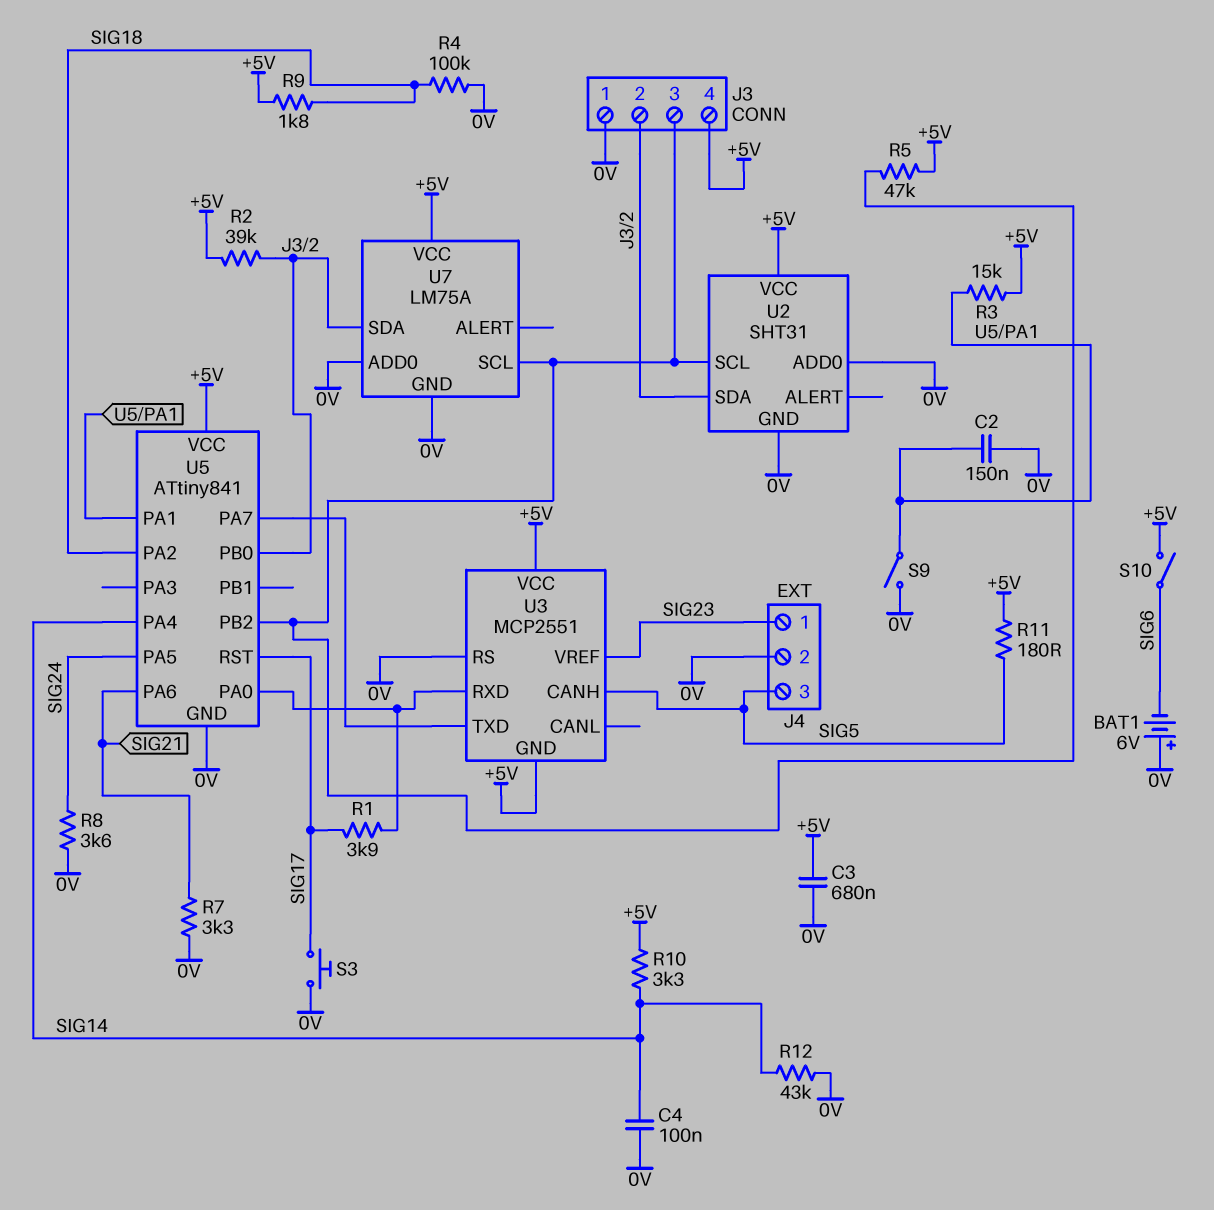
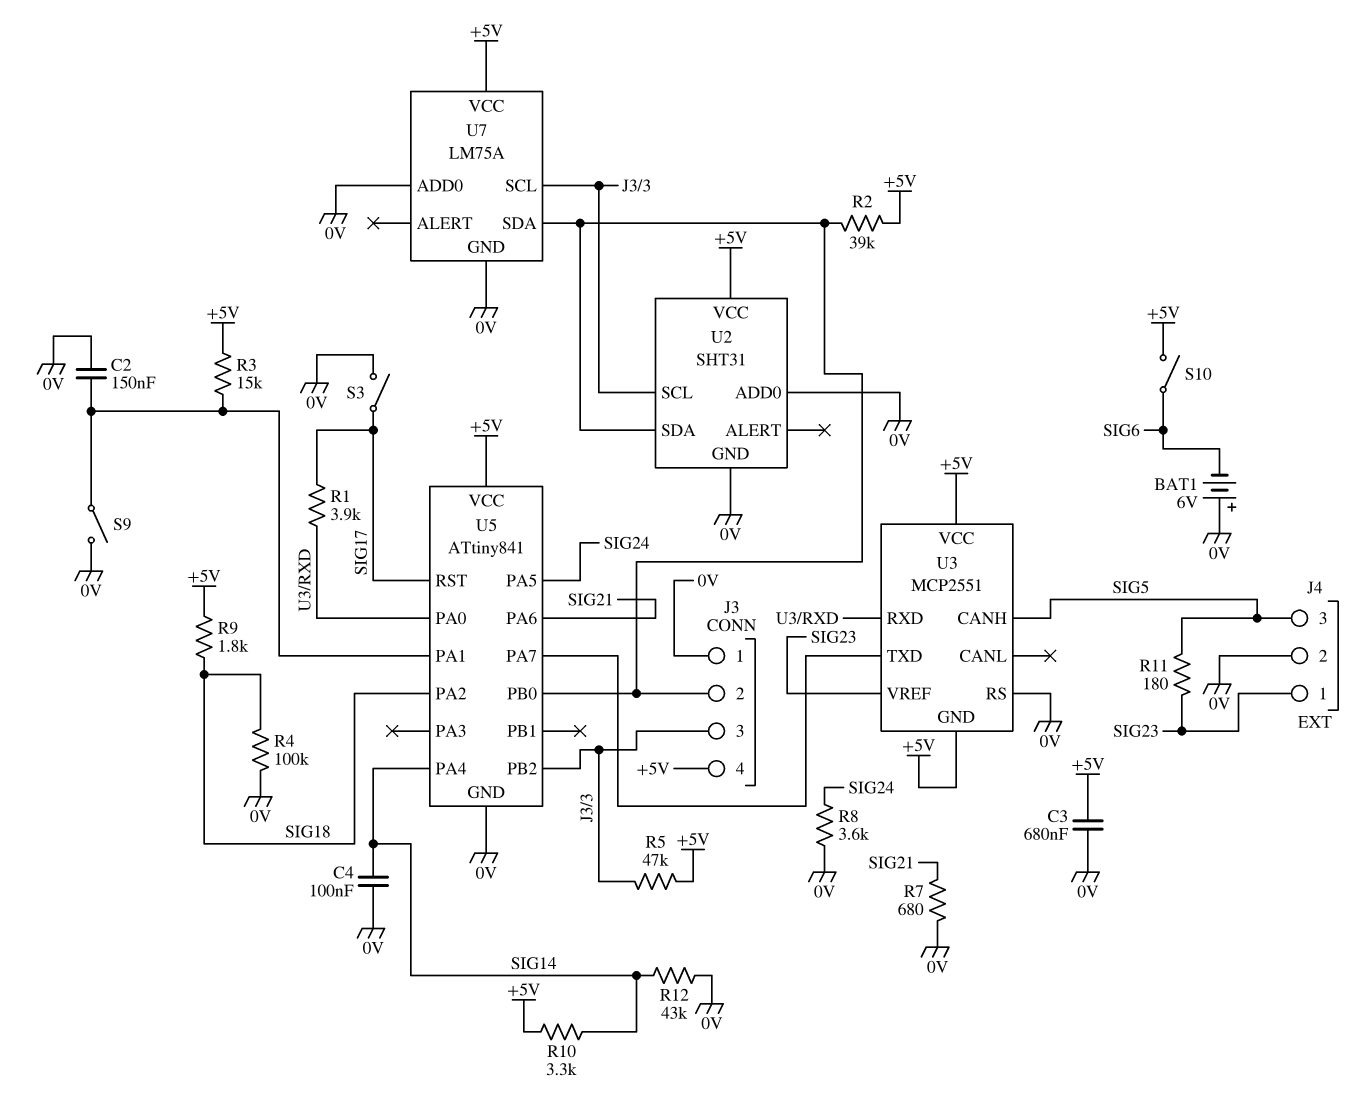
R7: 3.3k (0V, SIG21) -> 680 (0V, SIG21)
R11: 180 (+5V, SIG5) -> 180 (SIG5, SIG23)
S3: button (0V, SIG17) -> switch (0V, SIG17)

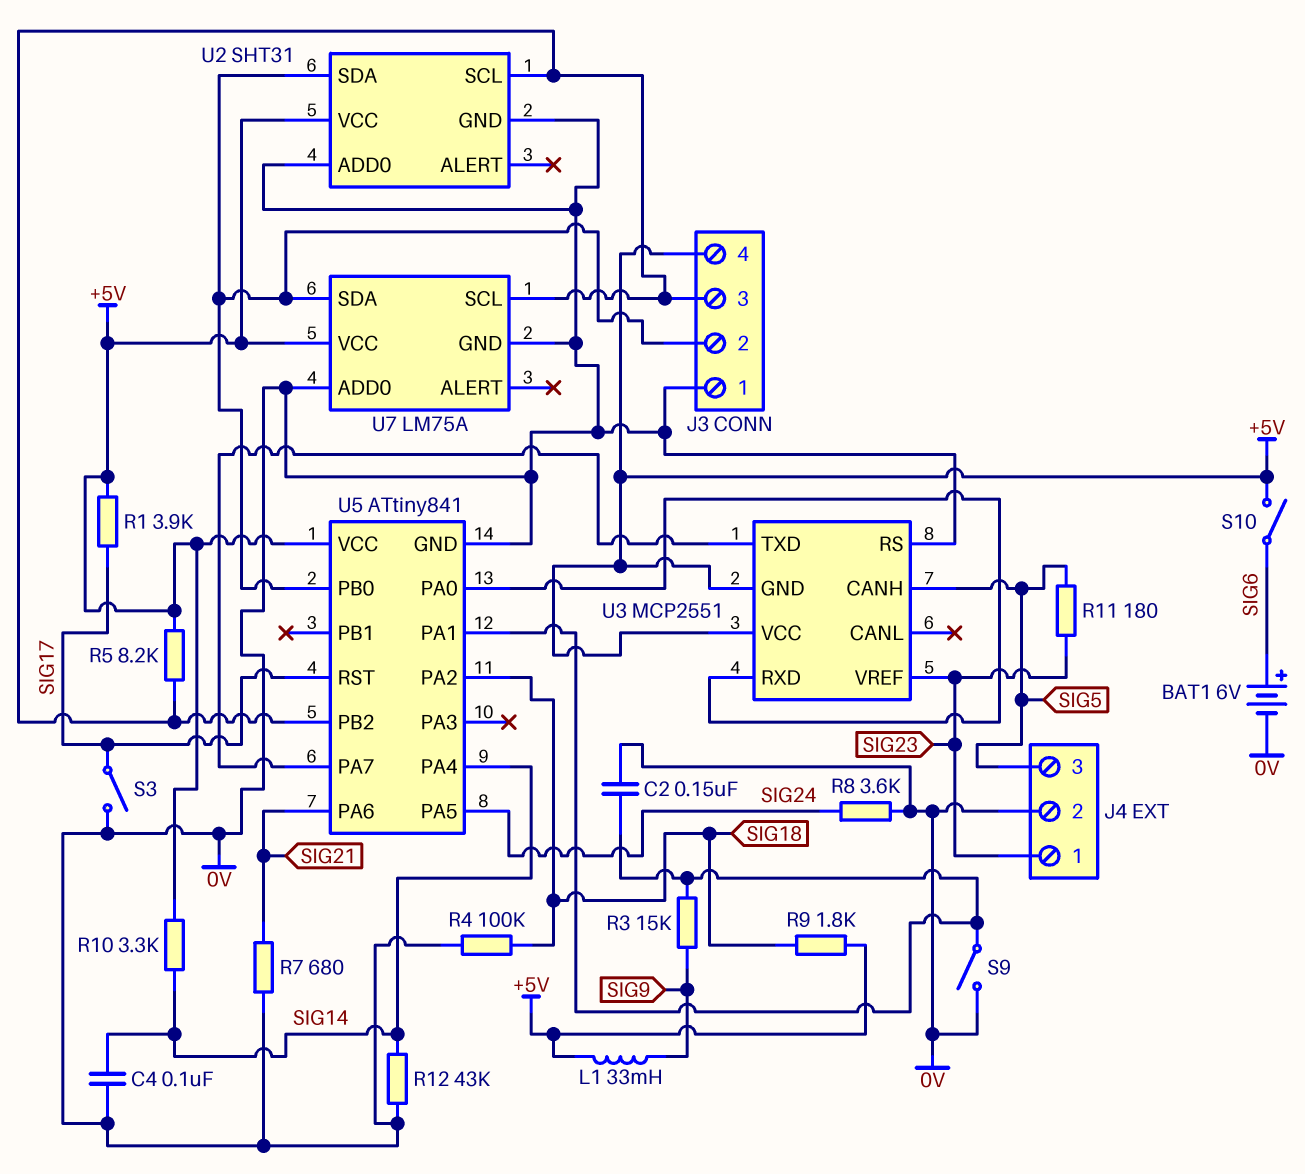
BAT1: 6V (plus 0V, minus SIG6) -> 6V (plus SIG6, minus 0V)
C3: 680nF (+5V, 0V) -> none
L1: none -> 33mH (+5V, SIG9)
R1: 3.9k (SIG17, U3/RXD) -> 3.9k (+5V, SIG17)
R2: 39k (+5V, J3/2) -> none
R3: 15k (+5V, U5/PA1) -> 15k (SIG9, U5/PA1)
R5: 47k (+5V, J3/3) -> 8.2k (+5V, J3/3)

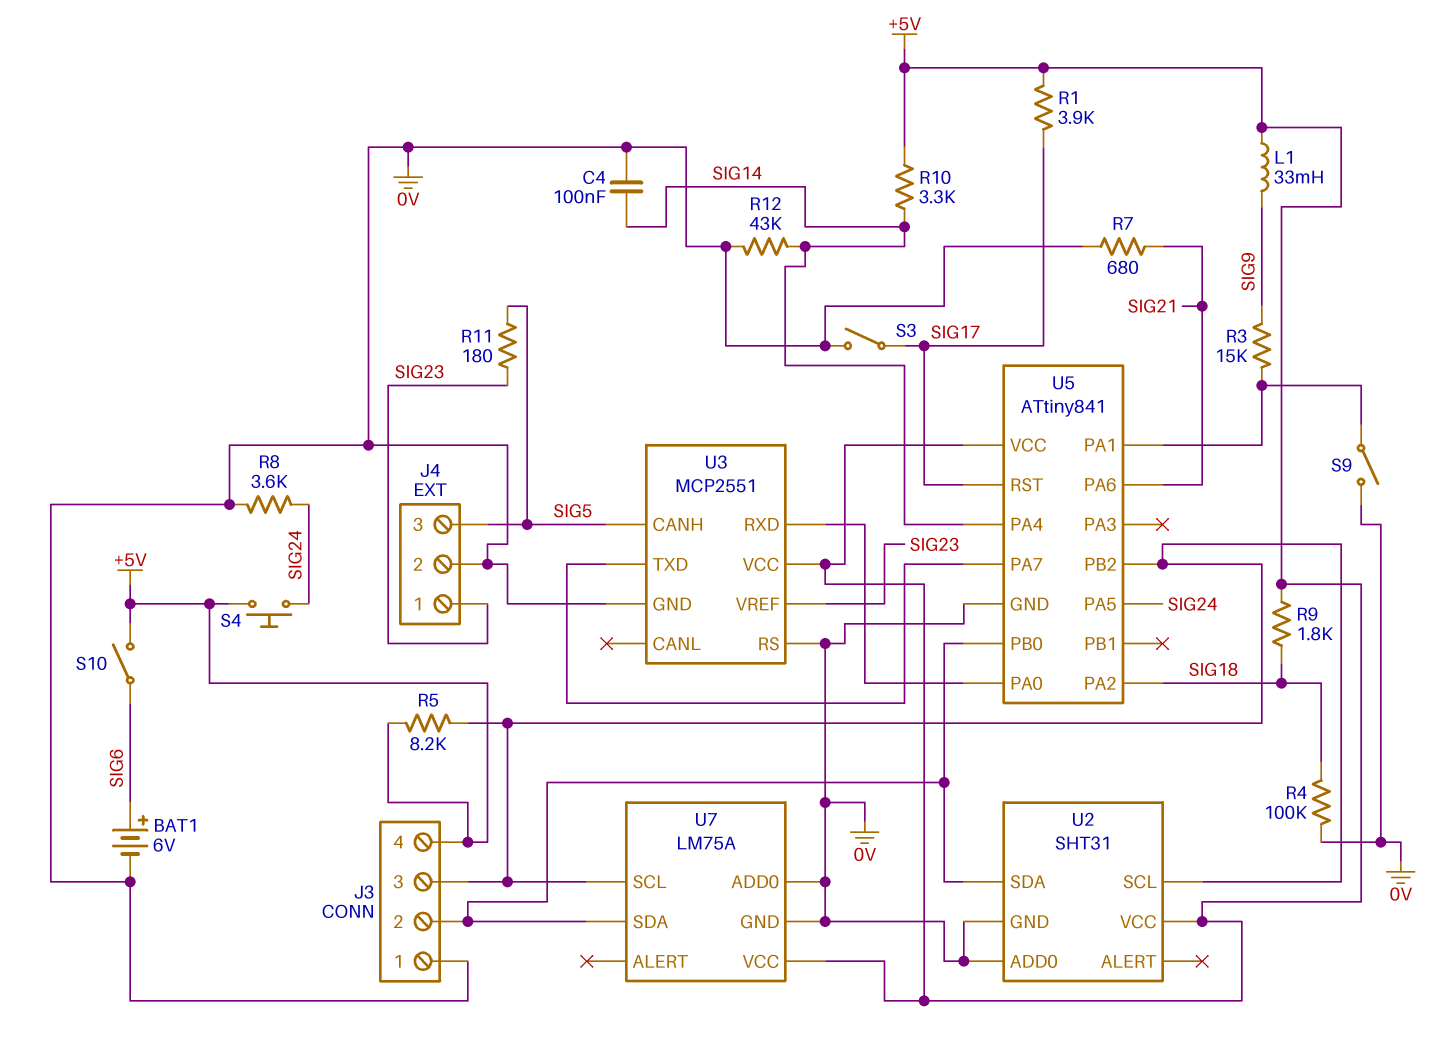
C2: 150nF (0V, U5/PA1) -> none
S4: none -> button (+5V, SIG24)
U3 pin GND: +5V -> 0V

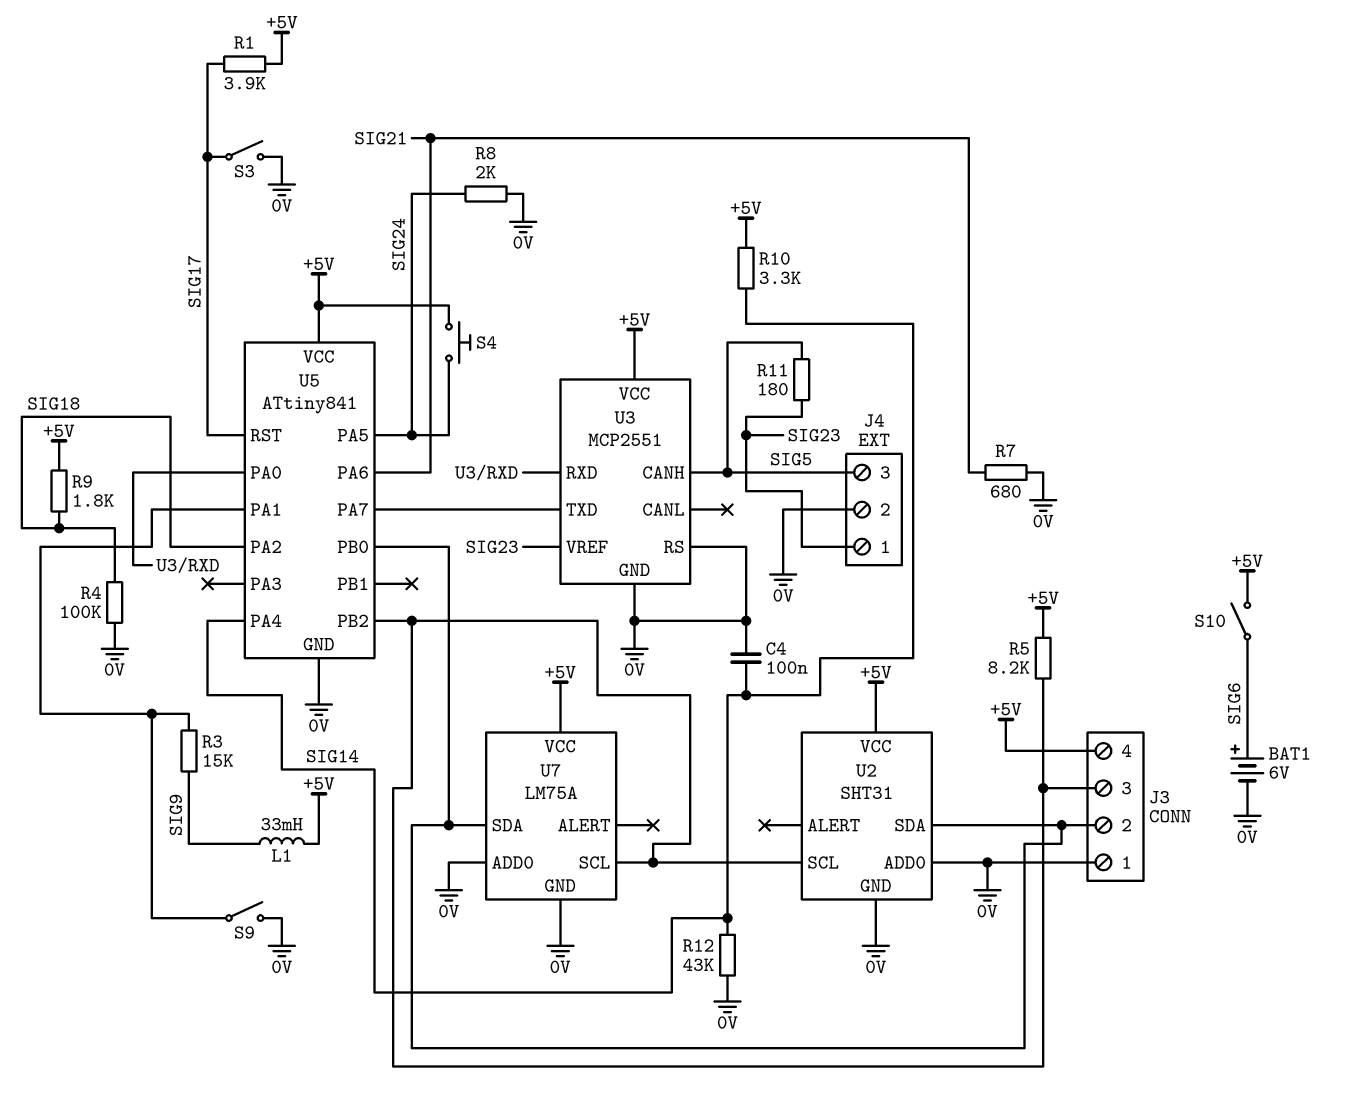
R8: 3.6k (0V, SIG24) -> 2k (0V, SIG24)

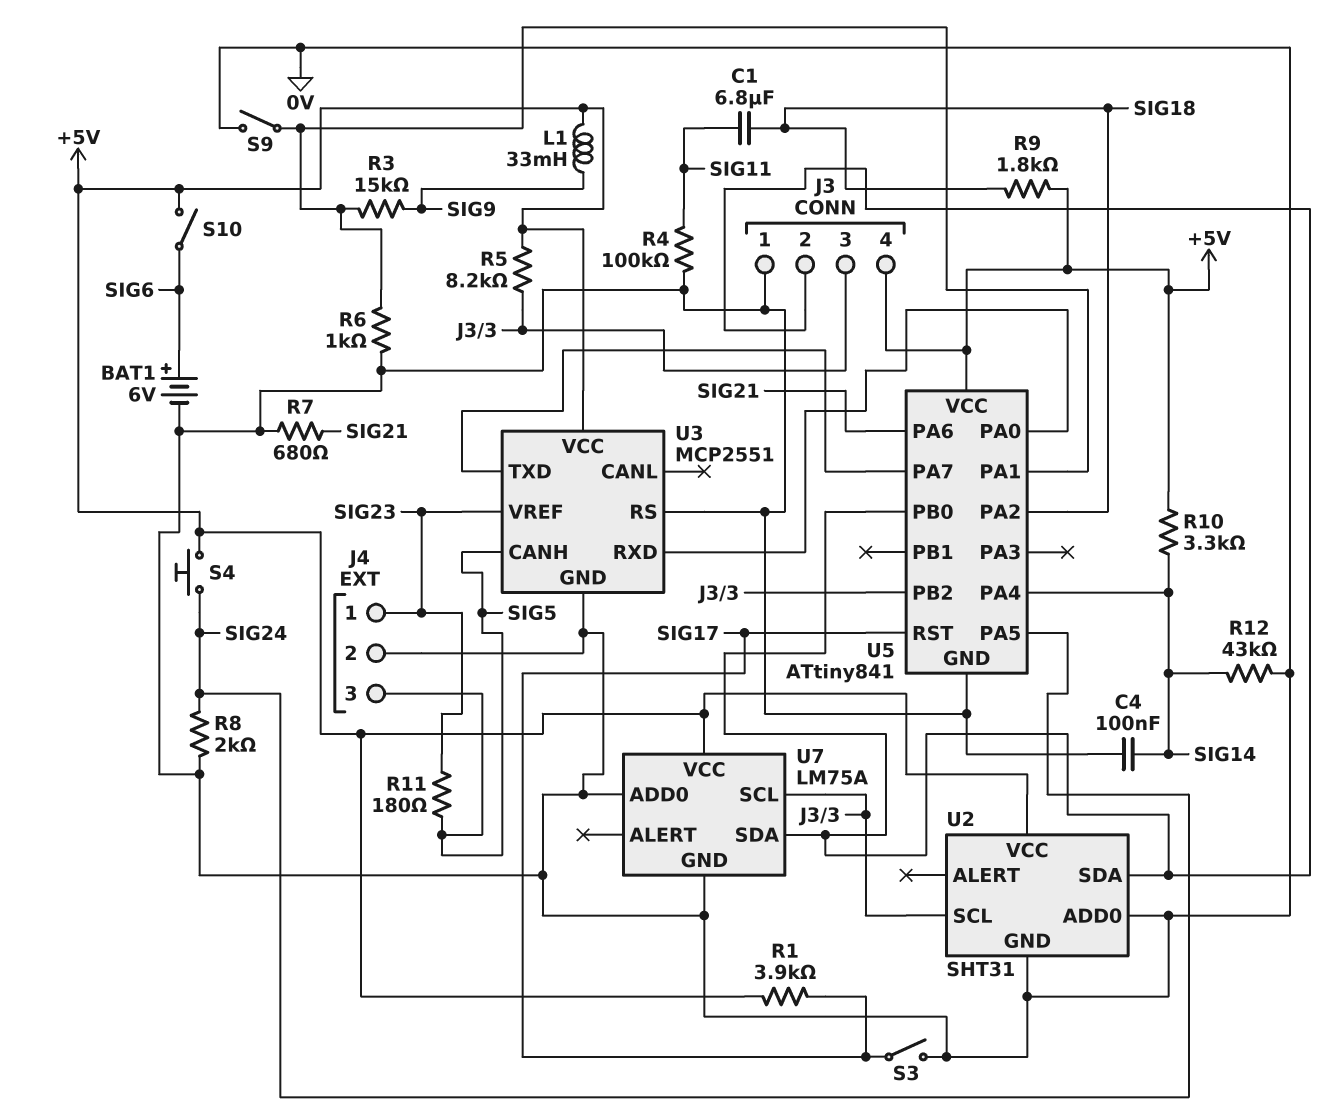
C1: none -> 6.8uF (SIG11, SIG18)
R4: 100k (0V, SIG18) -> 100k (0V, SIG11)
R6: none -> 1k (0V, U5/PA1)

